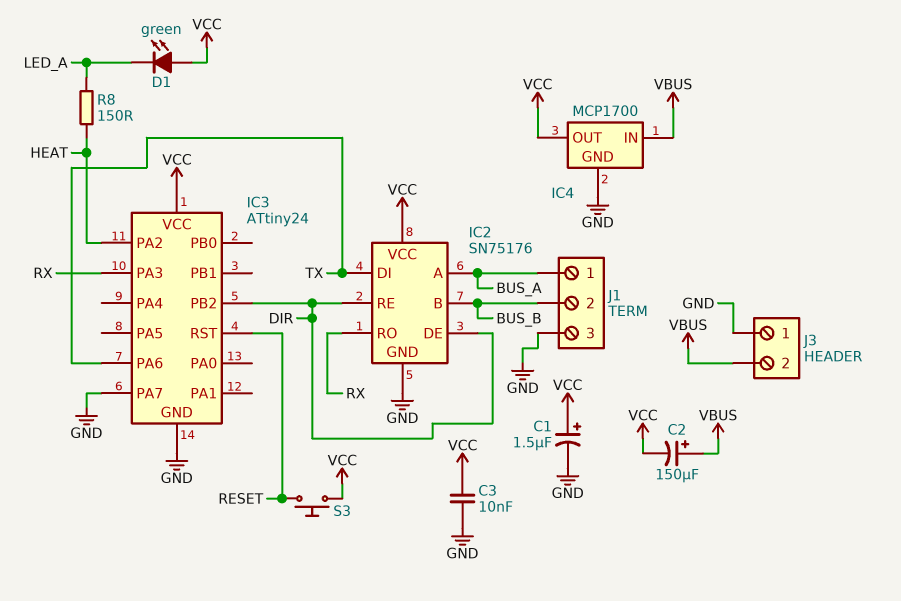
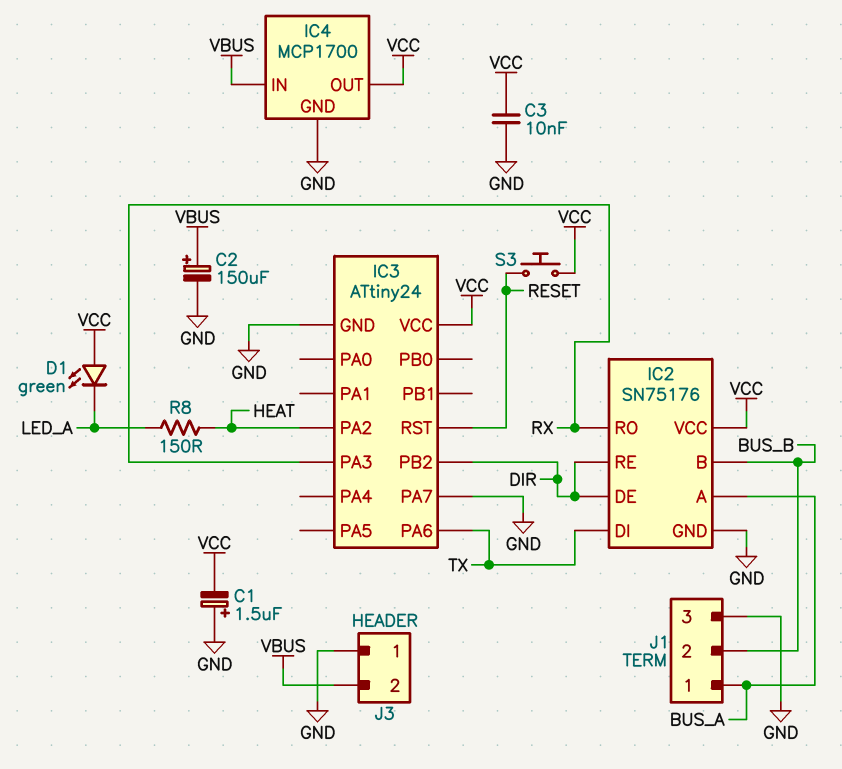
C1: 1.5uF (plus VCC, minus GND) -> 1.5uF (plus GND, minus VCC)
C2: 150uF (plus VBUS, minus VCC) -> 150uF (plus VBUS, minus GND)

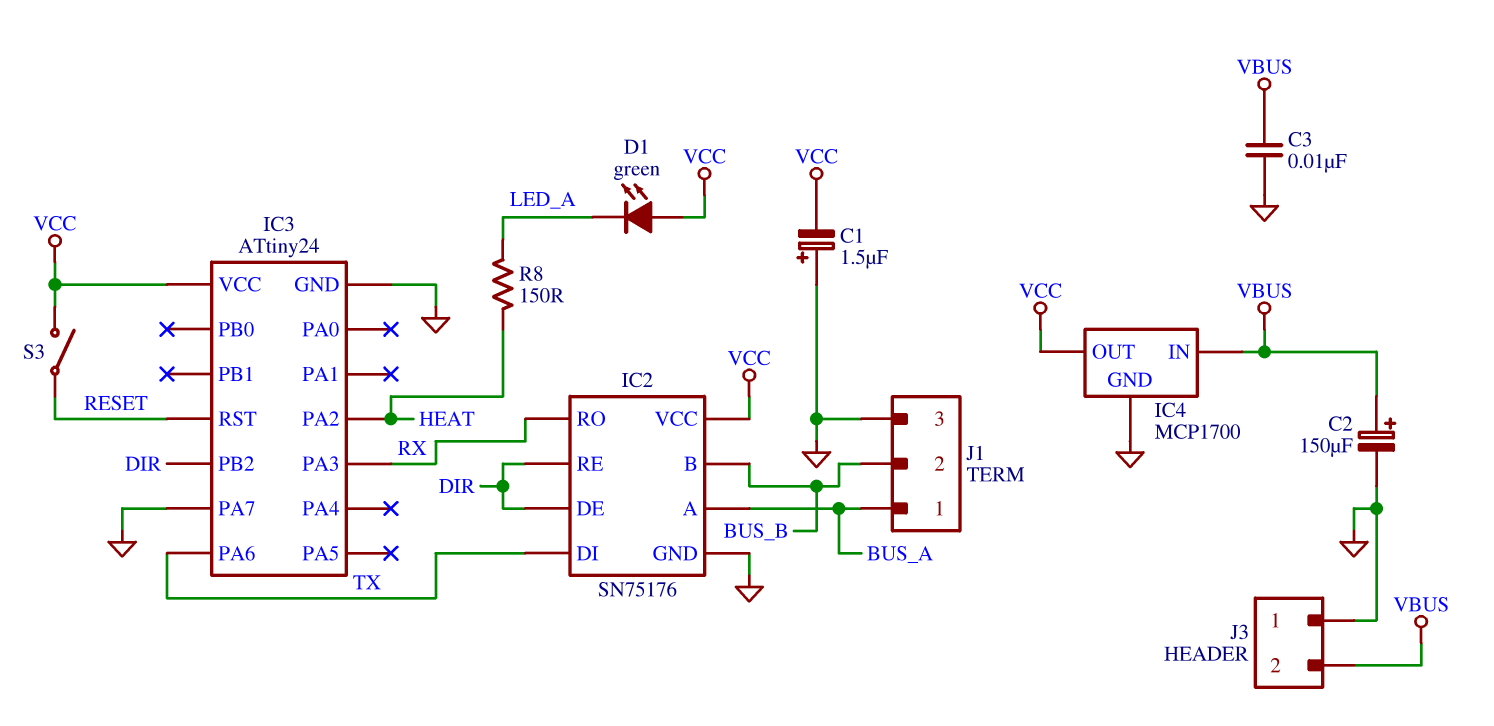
C3: 10nF (GND, VCC) -> 10nF (GND, VBUS)
S3: button (RESET, VCC) -> switch (RESET, VCC)

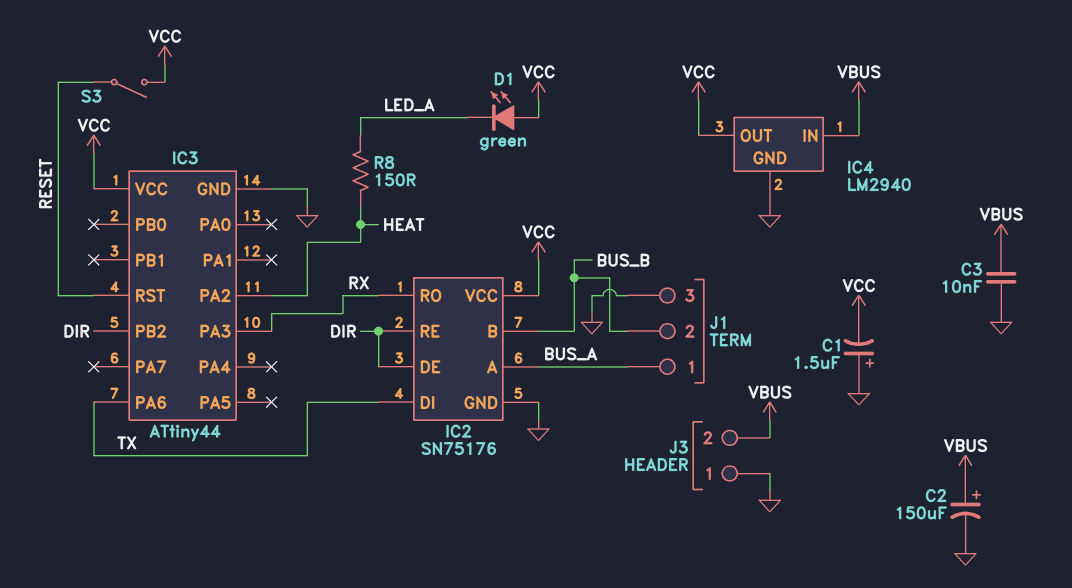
IC3: ATtiny24 -> ATtiny44
IC3 pin PA7: GND -> none
IC4: MCP1700 -> LM2940

